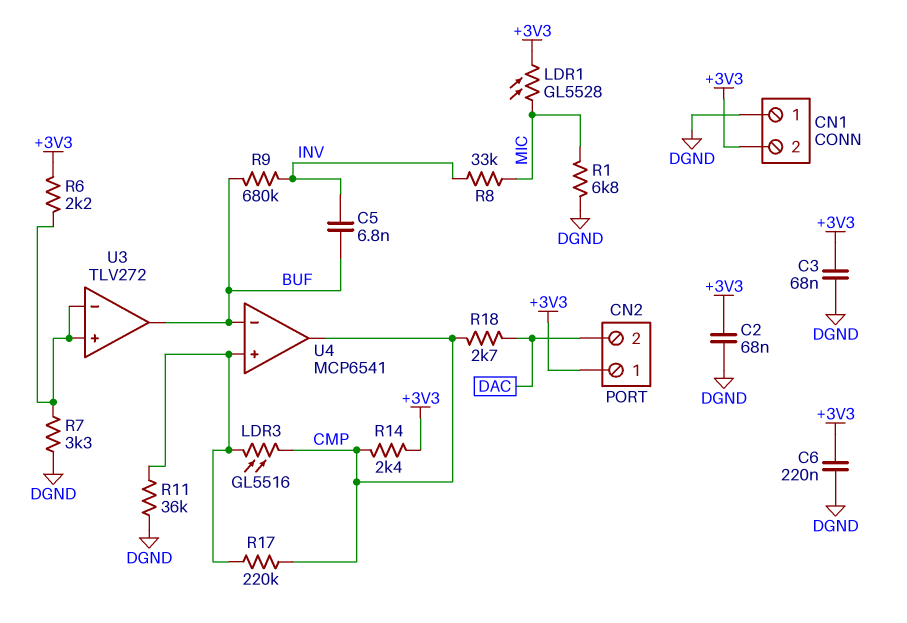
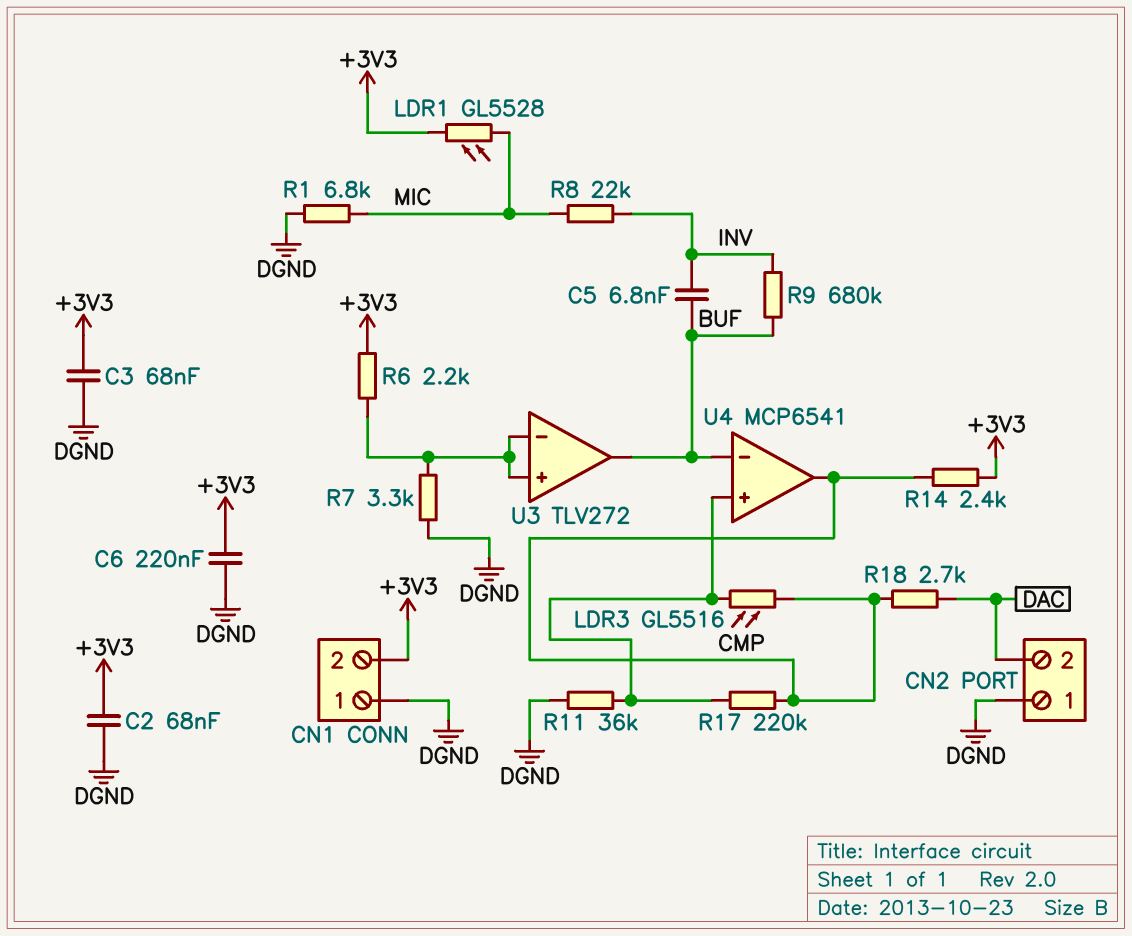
CN2 pin 1: +3V3 -> DGND
R8: 33k (INV, MIC) -> 22k (INV, MIC)

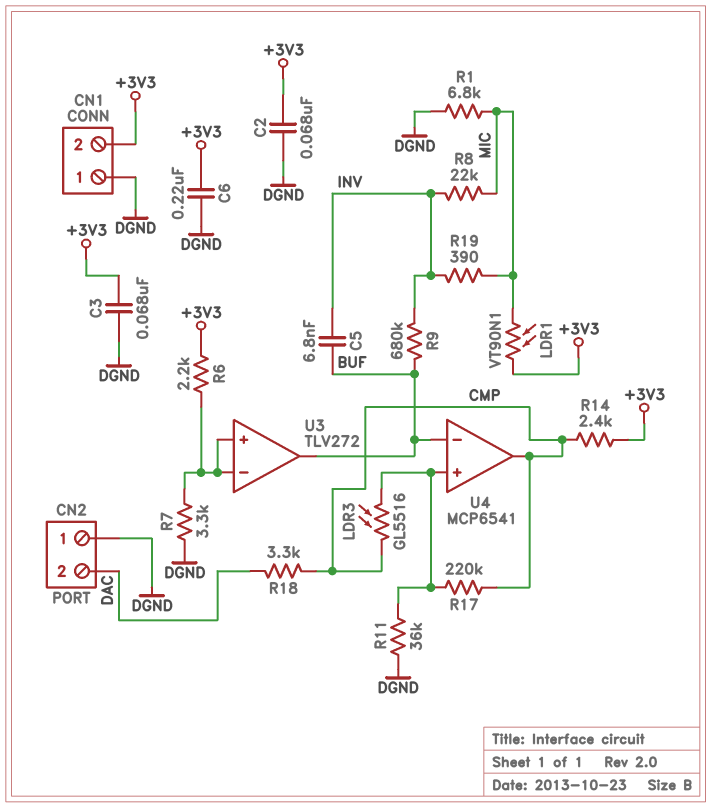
LDR1: GL5528 (+3V3, MIC) -> VT90N1 (+3V3, MIC)
R18: 2.7k (CMP, DAC) -> 3.3k (CMP, DAC)
R19: none -> 390 (INV, MIC)

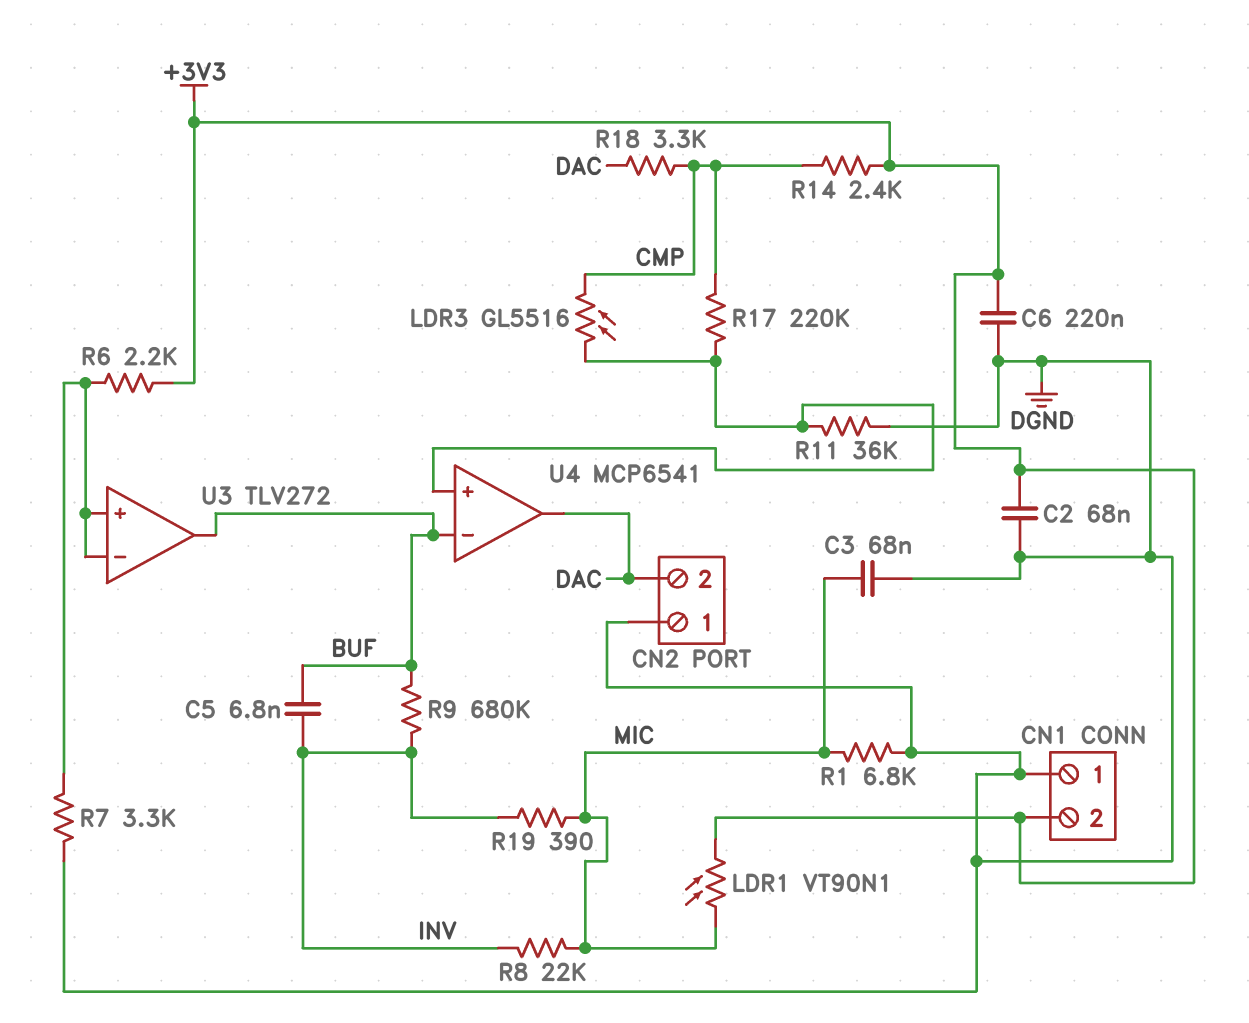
C3: 68nF (+3V3, DGND) -> 68nF (DGND, MIC)
U4 pin out: CMP -> DAC

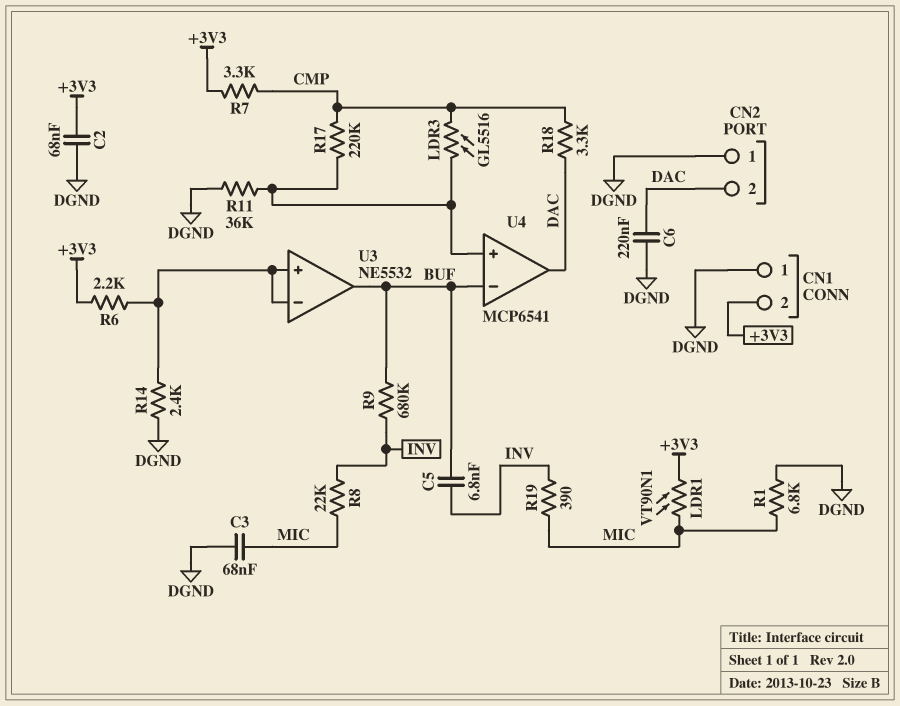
C6: 220nF (+3V3, DGND) -> 220nF (DAC, DGND)
R7: 3.3k (DGND, U3/in+) -> 3.3k (+3V3, CMP)
R14: 2.4k (+3V3, CMP) -> 2.4k (DGND, U3/in+)
U3: TLV272 -> NE5532

